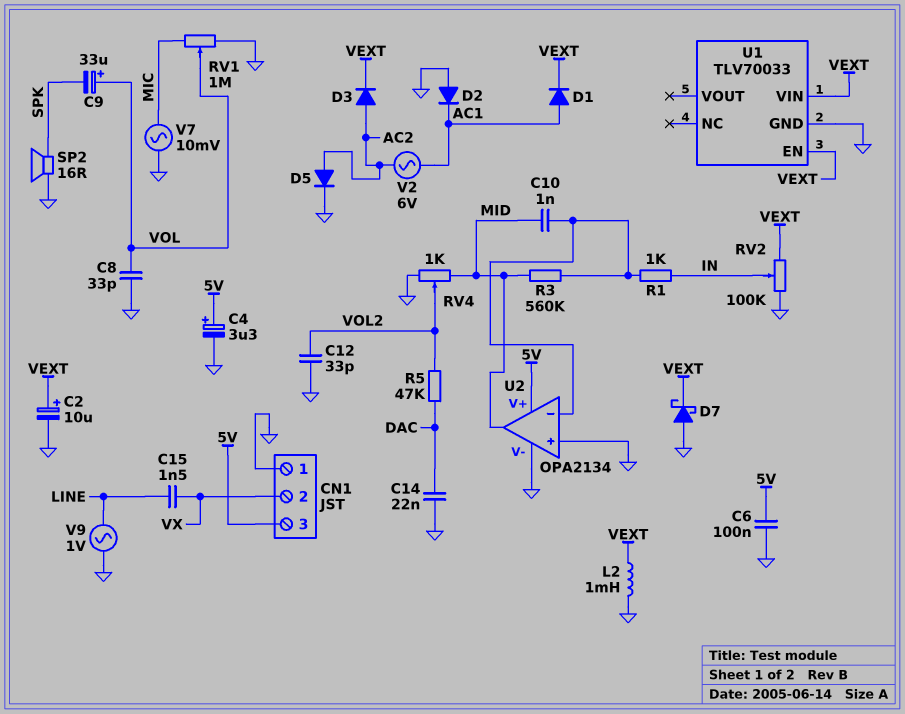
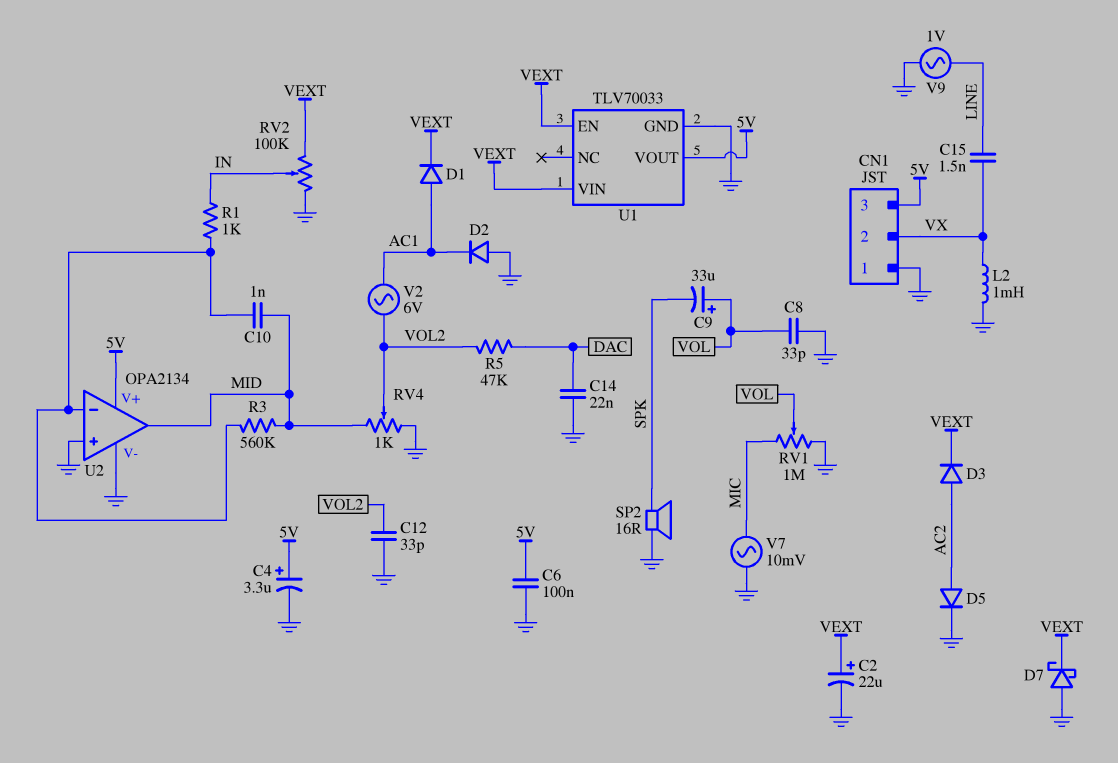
C2: 10uF (plus VEXT, minus GND) -> 22uF (plus VEXT, minus GND)
L2: 1mH (GND, VEXT) -> 1mH (GND, VX)
U1 pin VOUT: none -> 5V
V2: AC 6V (AC1, AC2) -> AC 6V (AC1, VOL2)

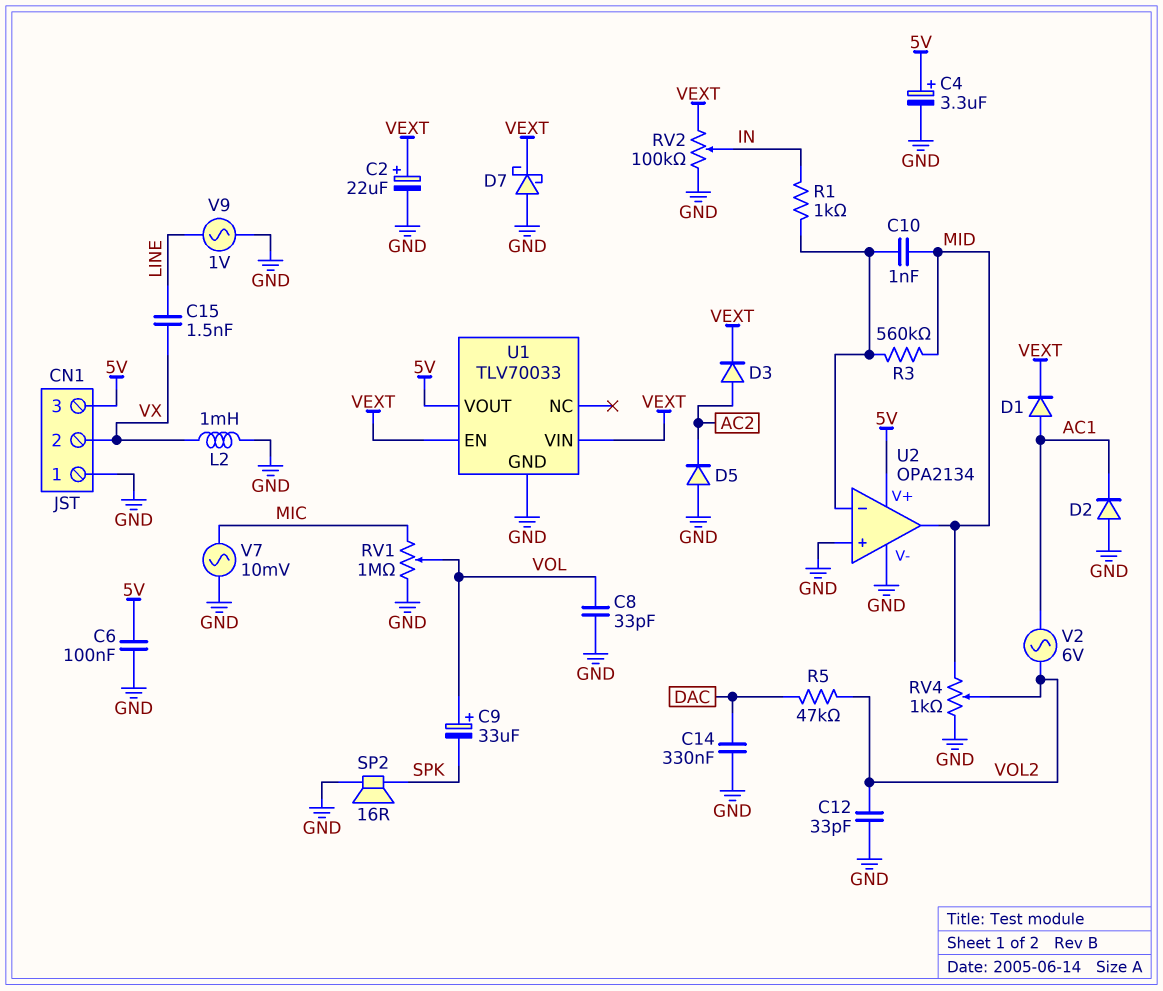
C14: 22nF (DAC, GND) -> 330nF (DAC, GND)
D5: diode (A AC2, K GND) -> diode (A GND, K AC2)

